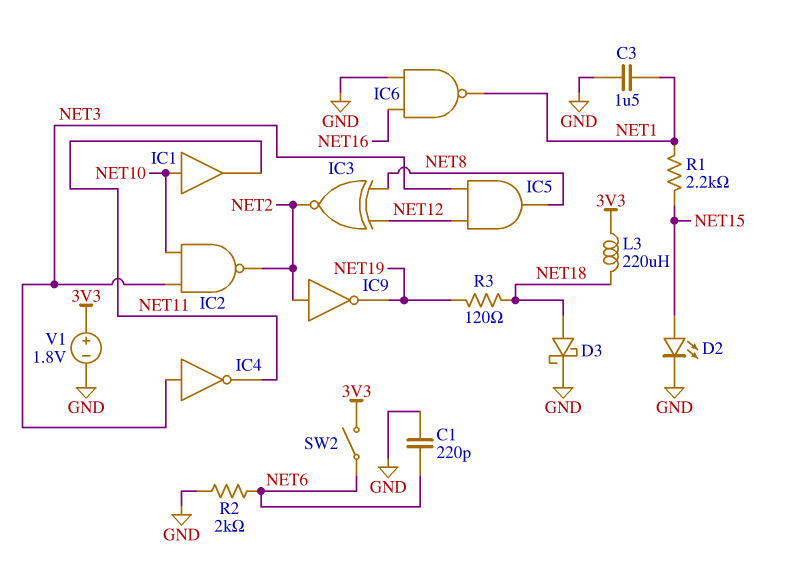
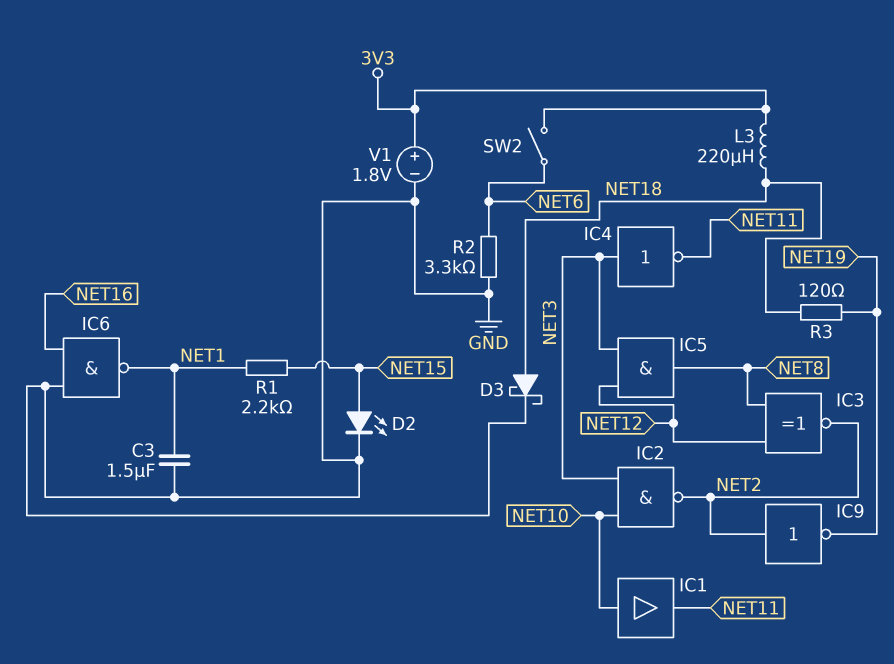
C1: 220pF (GND, NET6) -> none
R2: 2k (GND, NET6) -> 3.3k (GND, NET6)

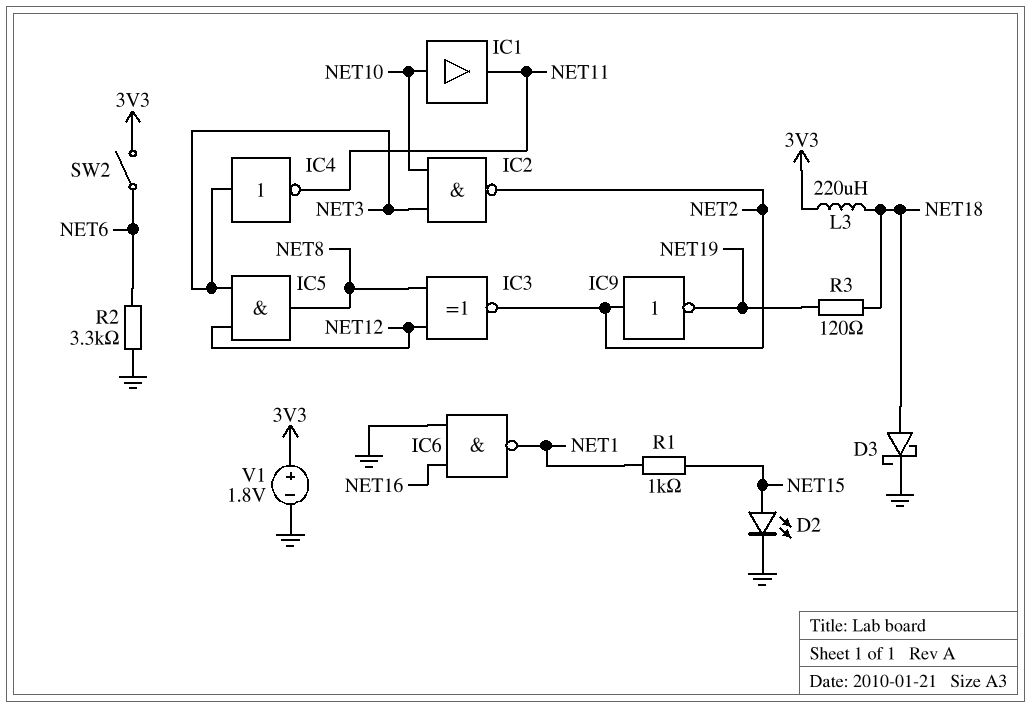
C3: 1.5uF (GND, NET1) -> none
R1: 2.2k (NET1, NET15) -> 1k (NET1, NET15)

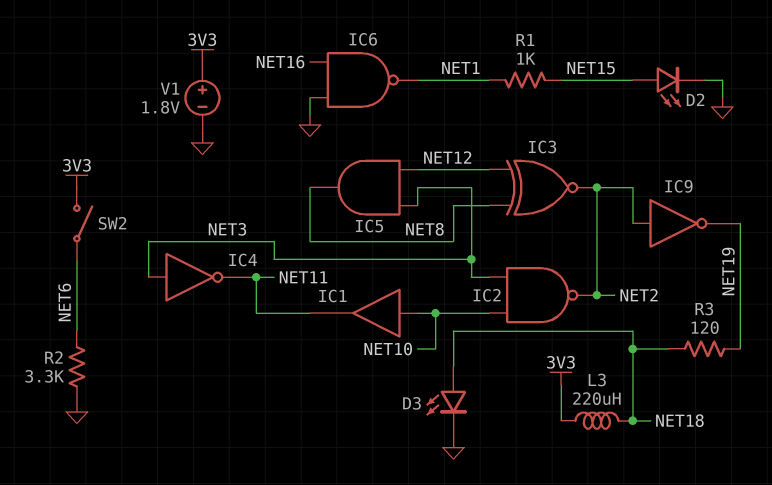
D3: schottky (A NET18, K GND) -> LED (A NET18, K GND)

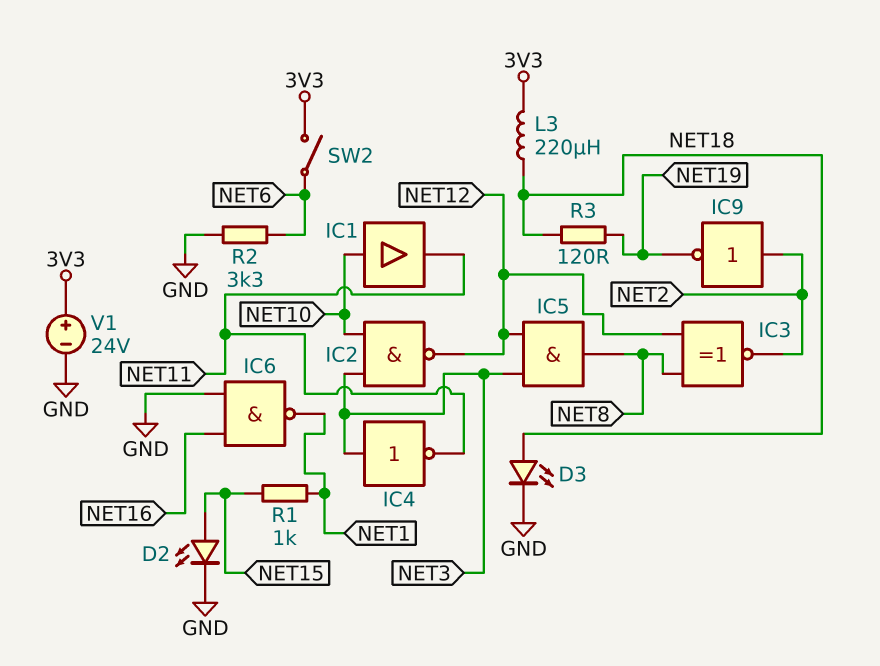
IC2: NAND (in NET3, in NET10, out NET2) -> NAND (in NET3, in NET10, out NET12)
V1: 1.8V (plus 3V3, minus GND) -> 24V (plus 3V3, minus GND)

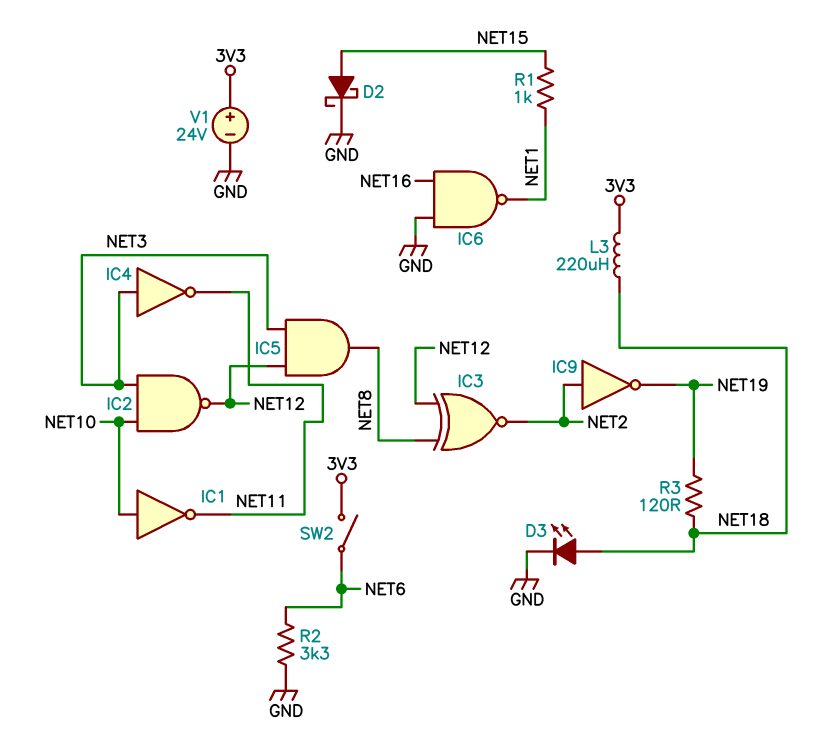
D2: LED (A NET15, K GND) -> schottky (A NET15, K GND)
IC1: buffer (in NET10, out NET11) -> NOT (in NET10, out NET11)

